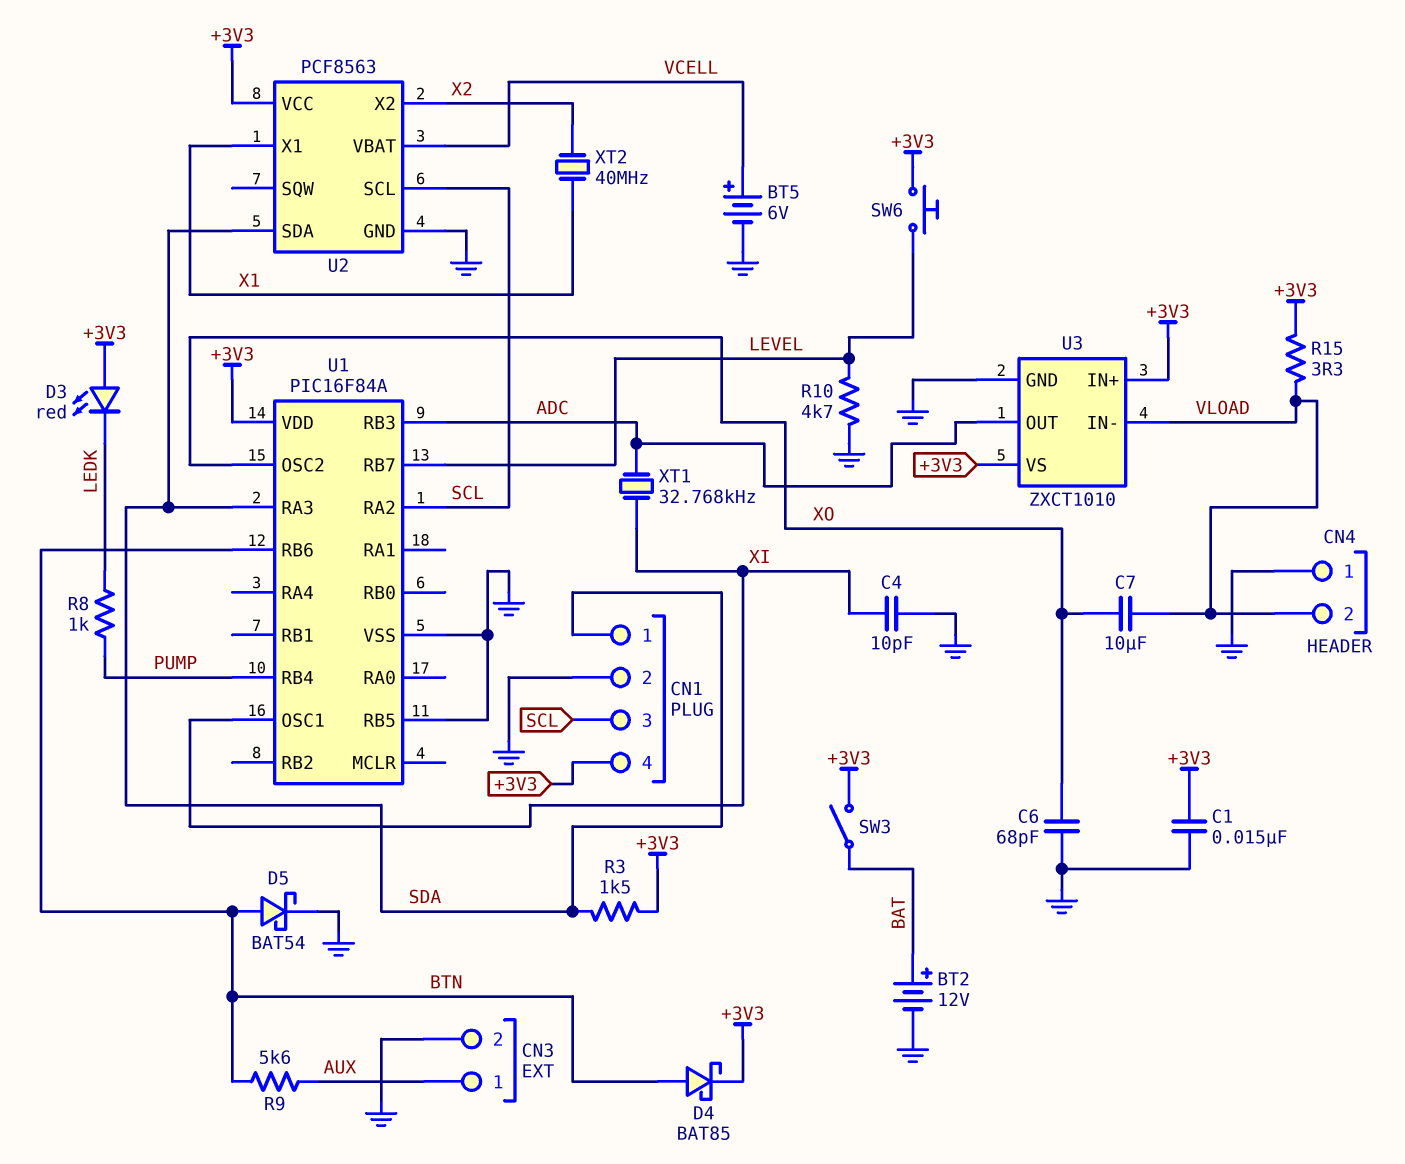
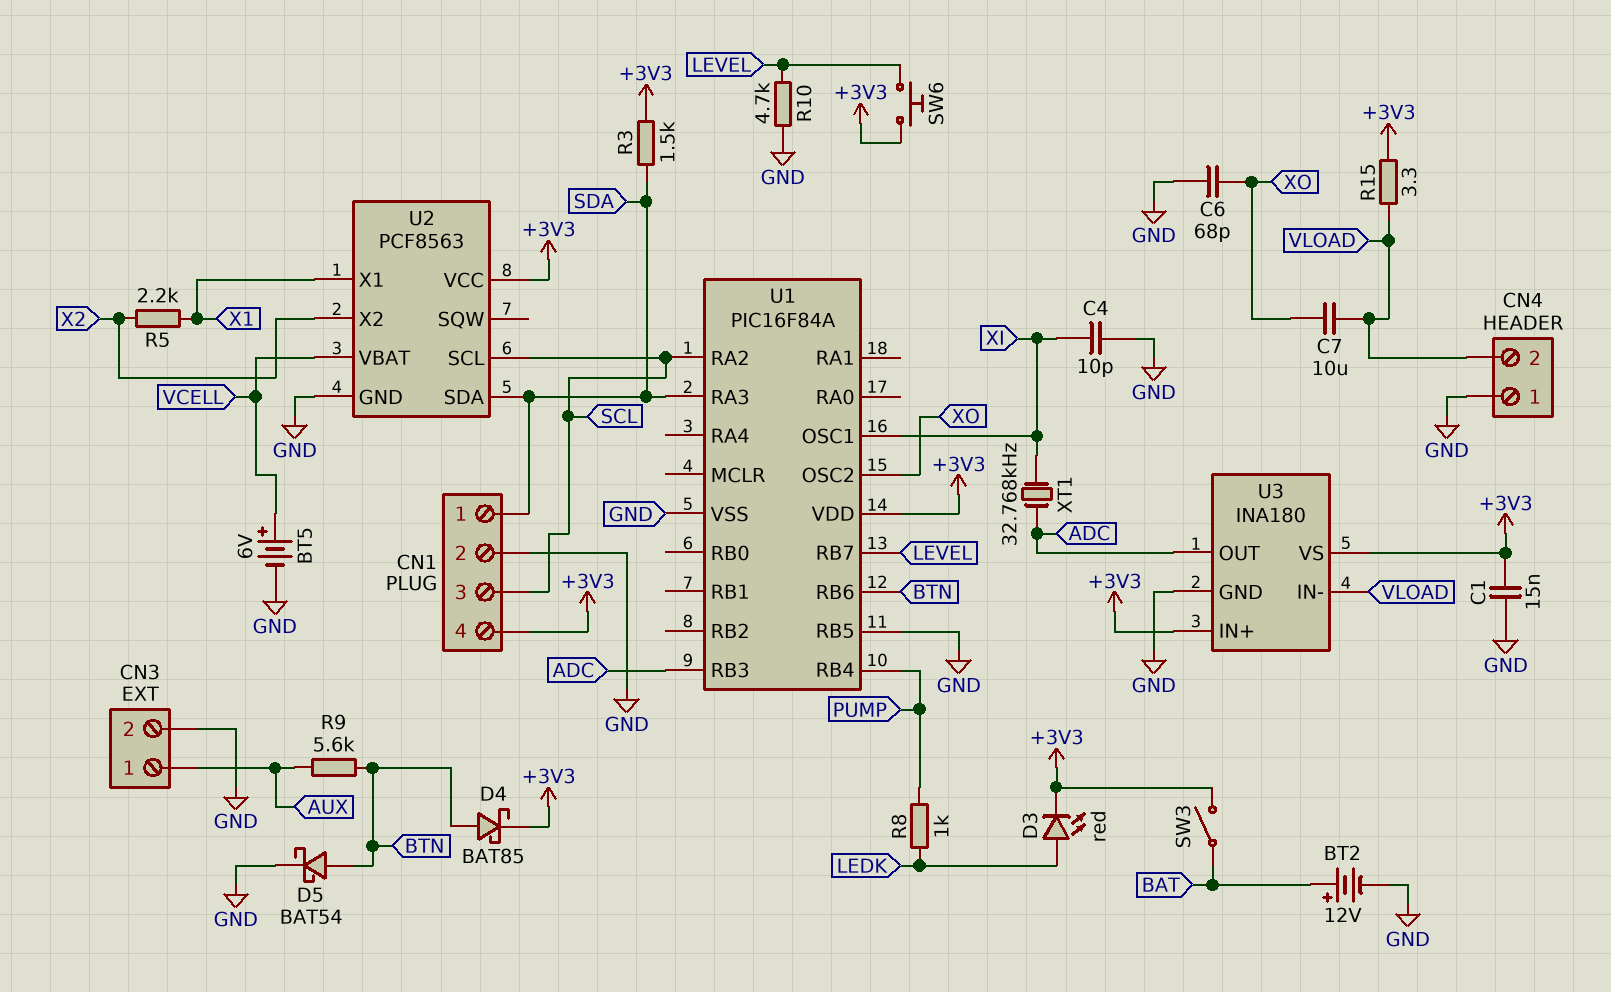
D3: LED red (A +3V3, K LEDK) -> LED red (A LEDK, K +3V3)
R5: none -> 2.2k (X1, X2)
U3: ZXCT1010 -> INA180
XT2: 40MHz (X1, X2) -> none

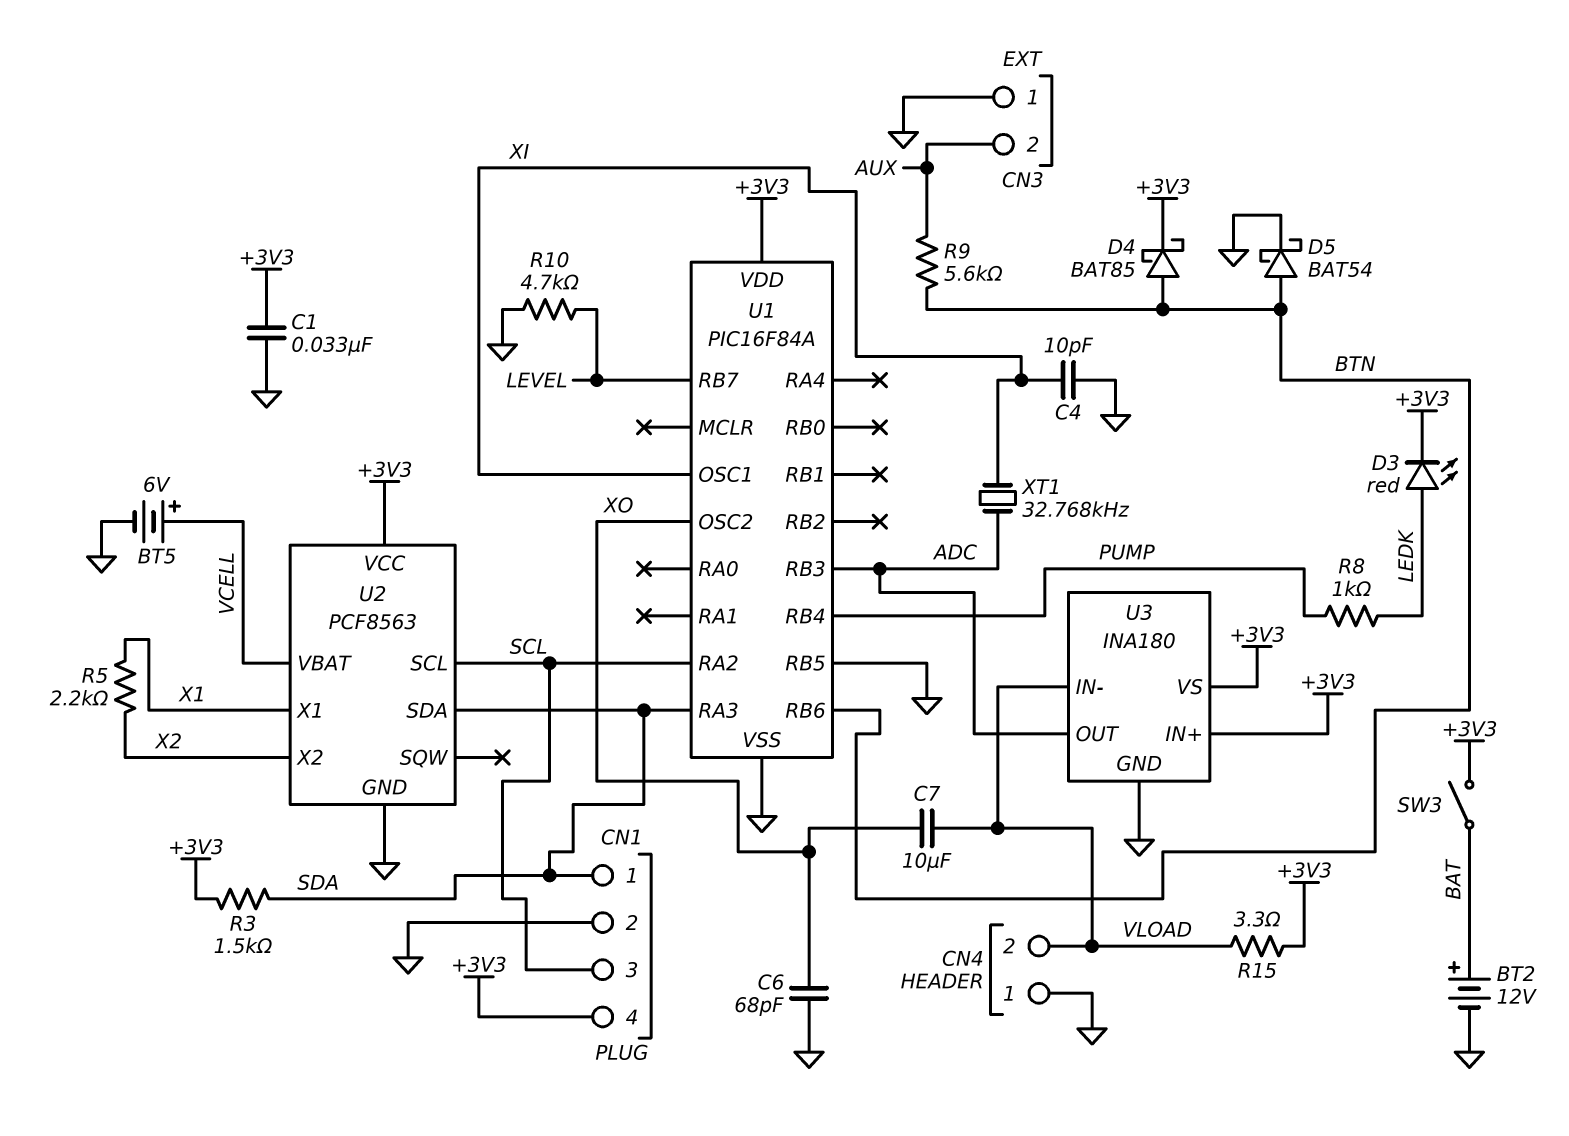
C1: 15nF (+3V3, GND) -> 33nF (+3V3, GND)
CN3 pin 1: AUX -> GND
CN3 pin 2: GND -> AUX
SW6: button (+3V3, LEVEL) -> none

